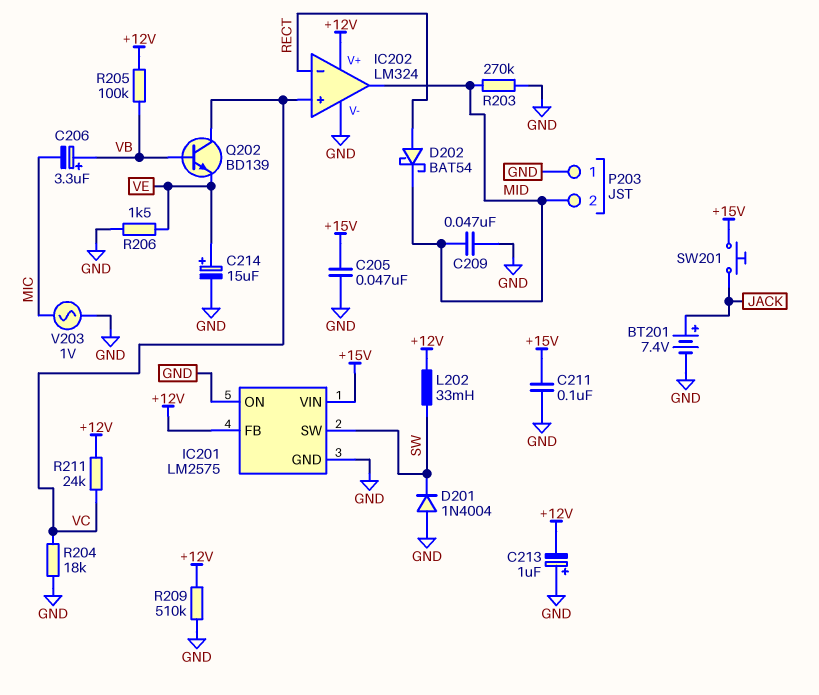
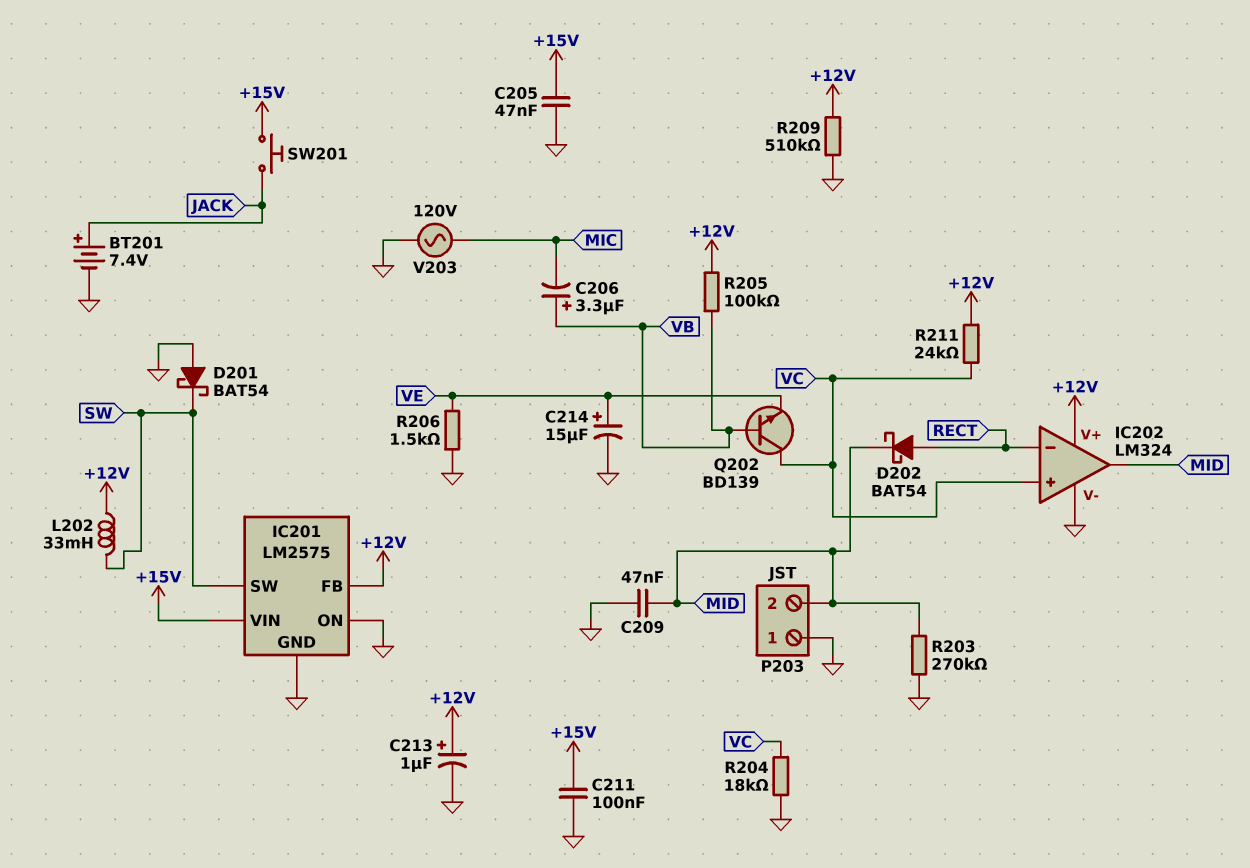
C213: 1uF (plus GND, minus +12V) -> 1uF (plus +12V, minus GND)
D201: diode 1N4004 (A GND, K SW) -> schottky BAT54 (A GND, K SW)
V203: AC 1V (GND, MIC) -> AC 120V (GND, MIC)

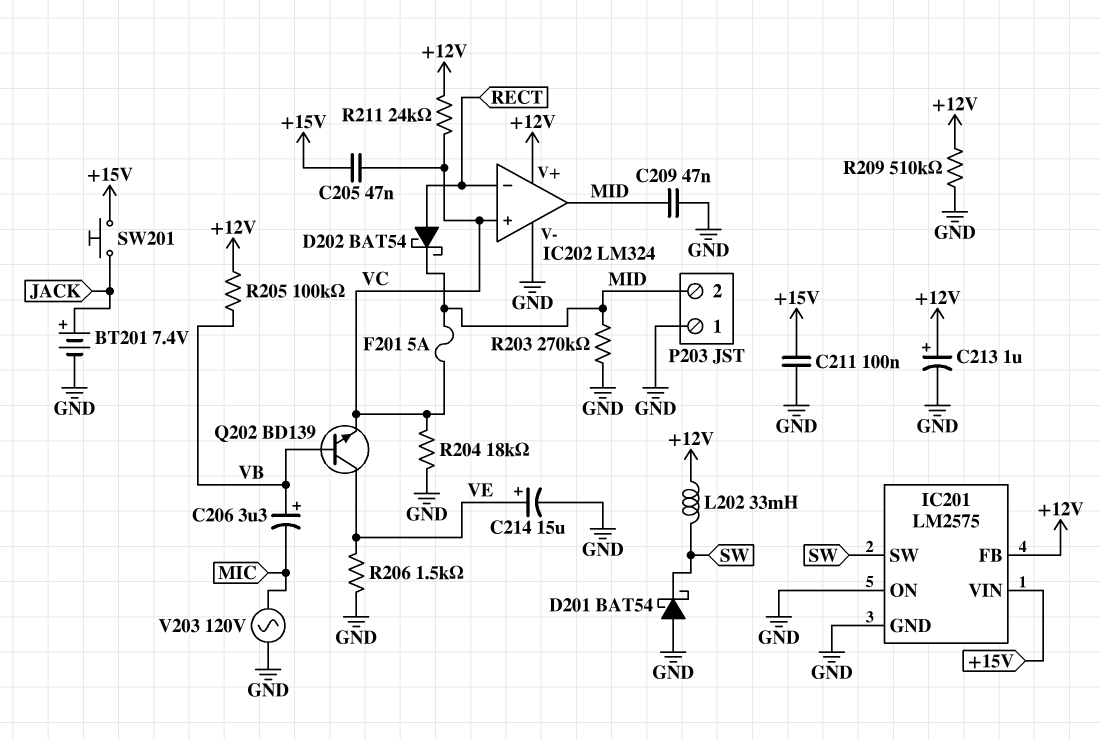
C205: 47nF (+15V, GND) -> 47nF (+15V, VC)
F201: none -> 5A (MID, VC)
Q202: NPN BD139 (B VB, C VC, E VE) -> NPN BD139 (B VB, C VE, E VC)

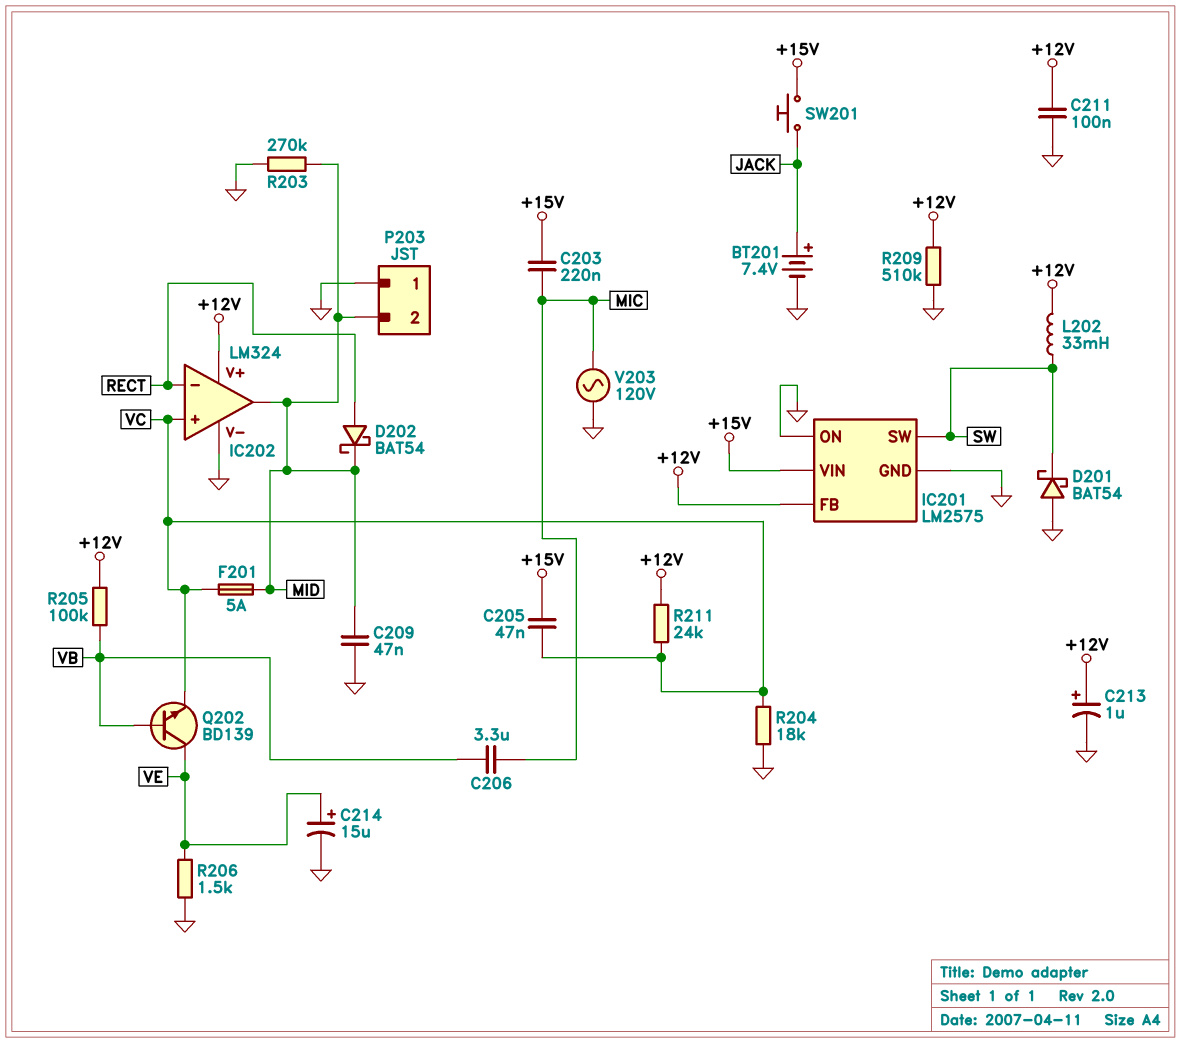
C203: none -> 220nF (+15V, MIC)
C206: 3.3uF (plus VB, minus MIC) -> 3.3uF (MIC, VB)
C211: 100nF (+15V, GND) -> 100nF (+12V, GND)

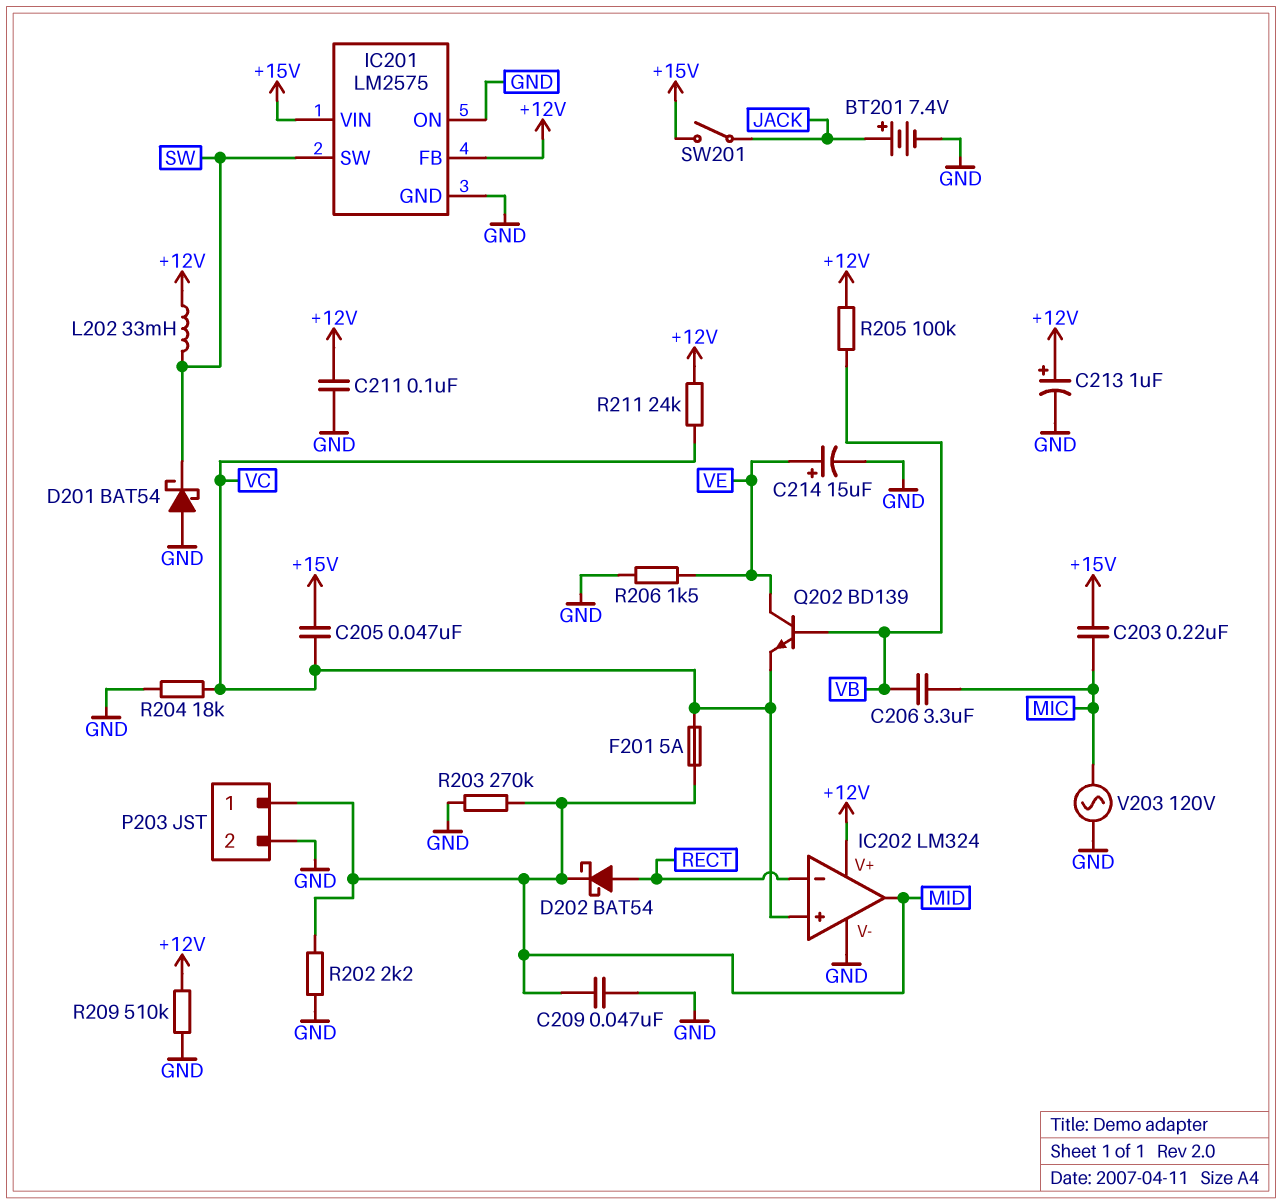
P203 pin 1: GND -> MID
P203 pin 2: MID -> GND
R202: none -> 2.2k (GND, MID)
SW201: button (+15V, JACK) -> switch (+15V, JACK)

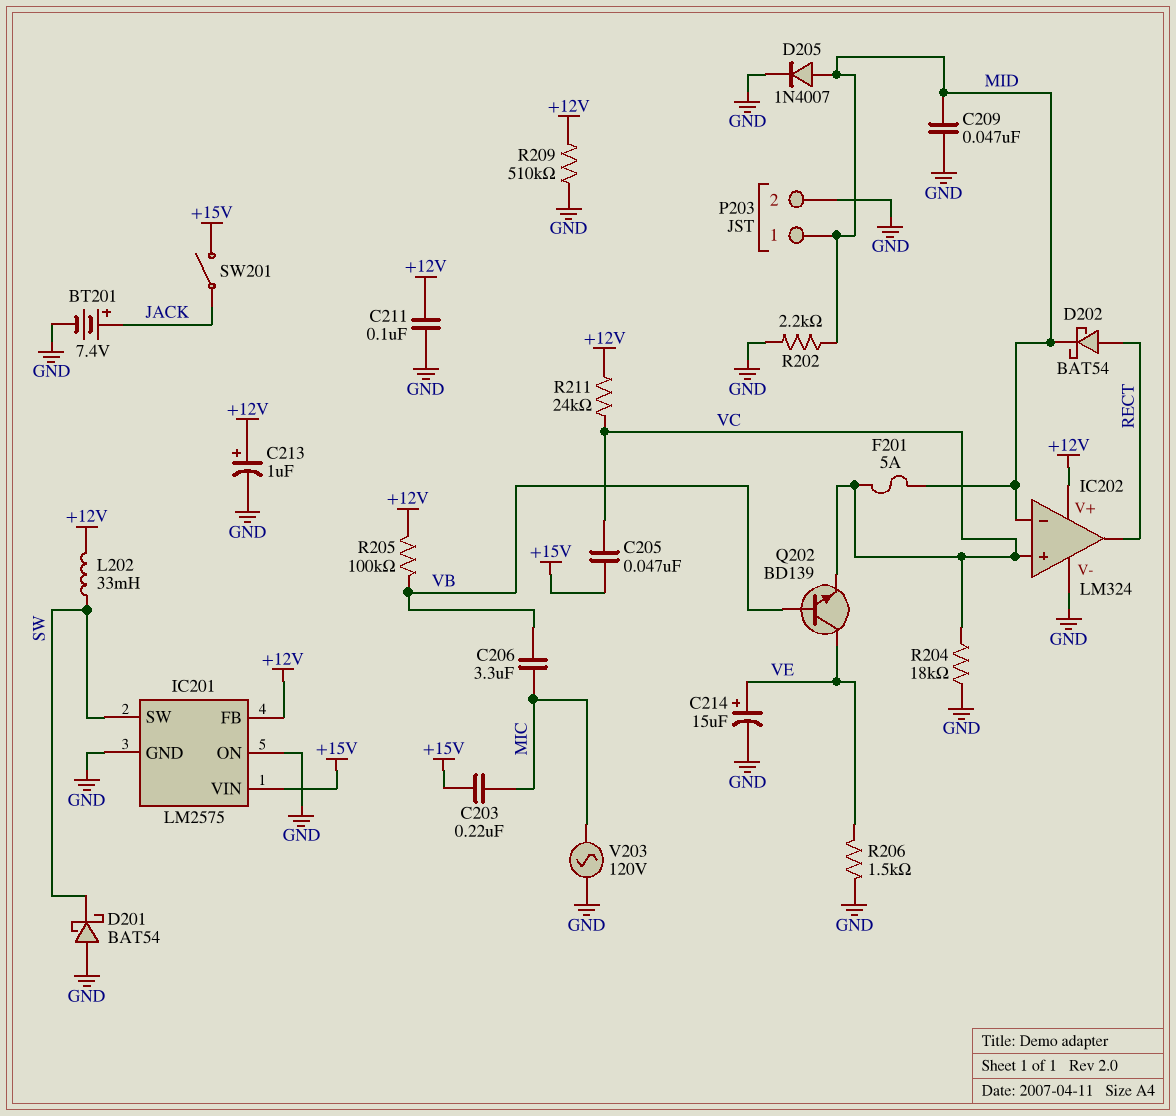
D205: none -> diode 1N4007 (A MID, K GND)
IC202 pin in-: RECT -> MID
IC202 pin out: MID -> RECT
R203: 270k (GND, MID) -> none

